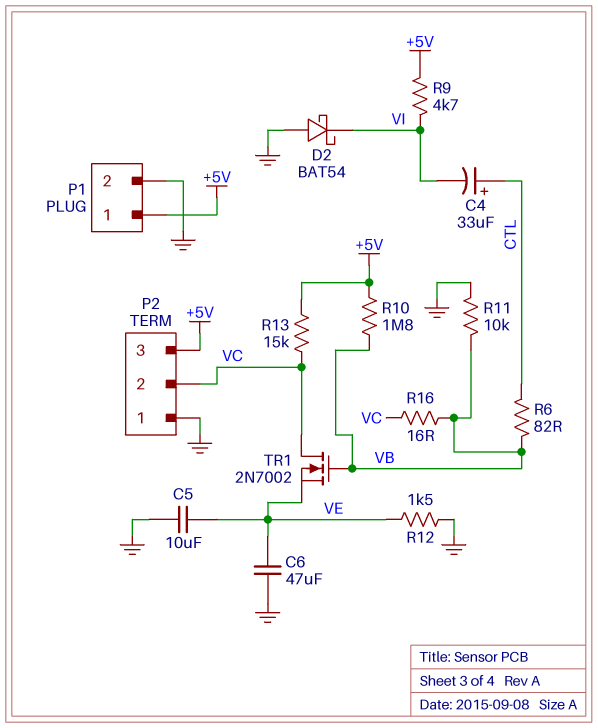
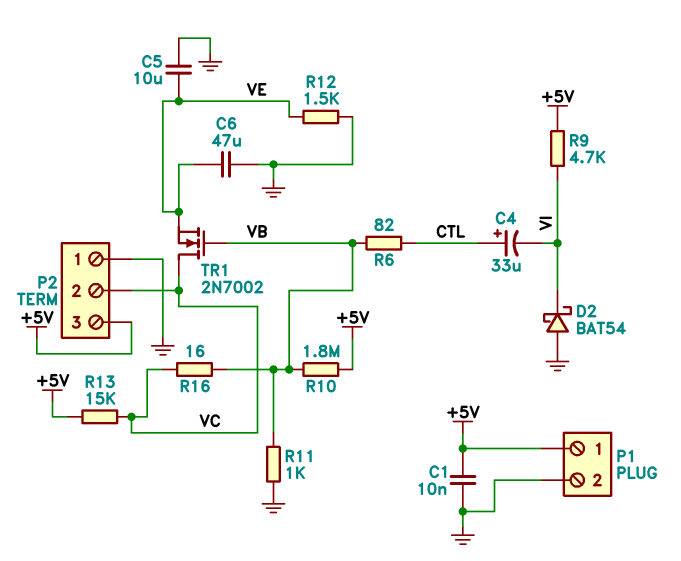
C1: none -> 10nF (+5V, GND)
R11: 10k (GND, VB) -> 1k (GND, VB)

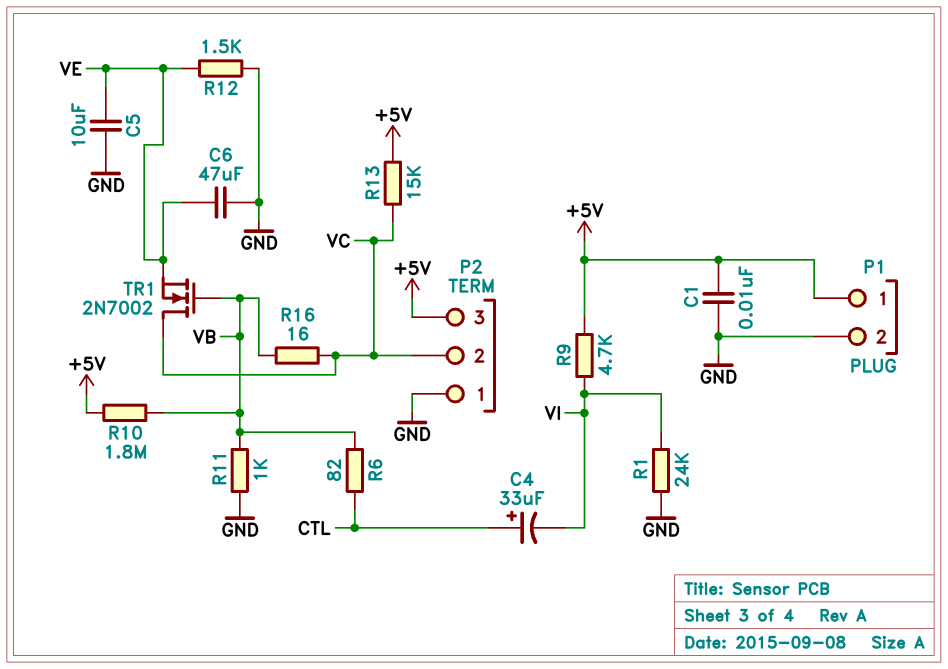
D2: schottky BAT54 (A GND, K VI) -> none
R1: none -> 24k (GND, VI)

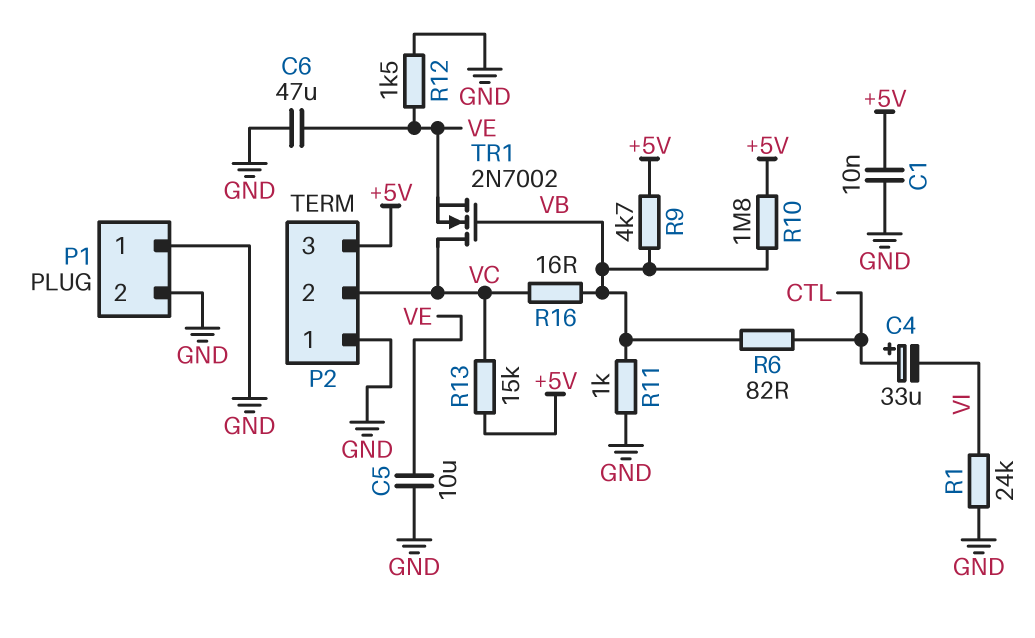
P1 pin 1: +5V -> GND
R9: 4.7k (+5V, VI) -> 4.7k (+5V, VB)

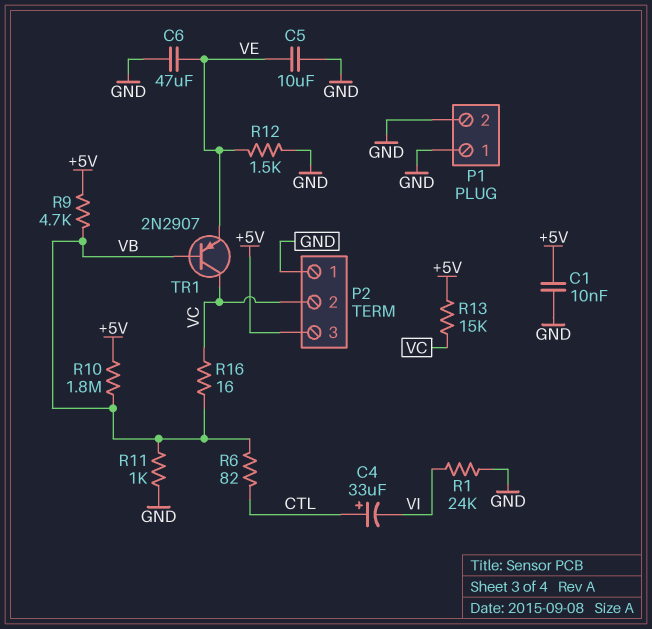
TR1: NMOS 2N7002 (G VB, D VC, S VE) -> PNP 2N2907 (B VB, C VC, E VE)

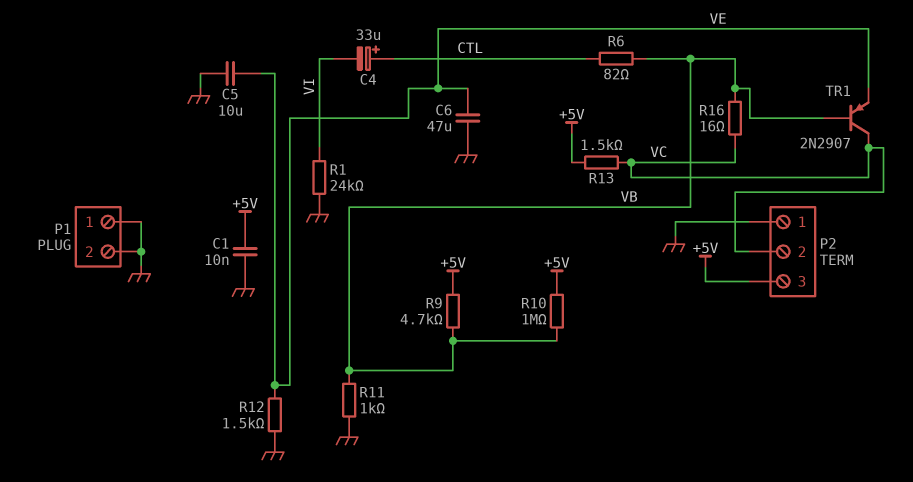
R10: 1.8M (+5V, VB) -> 1M (+5V, VB)
R13: 15k (+5V, VC) -> 1.5k (+5V, VC)

